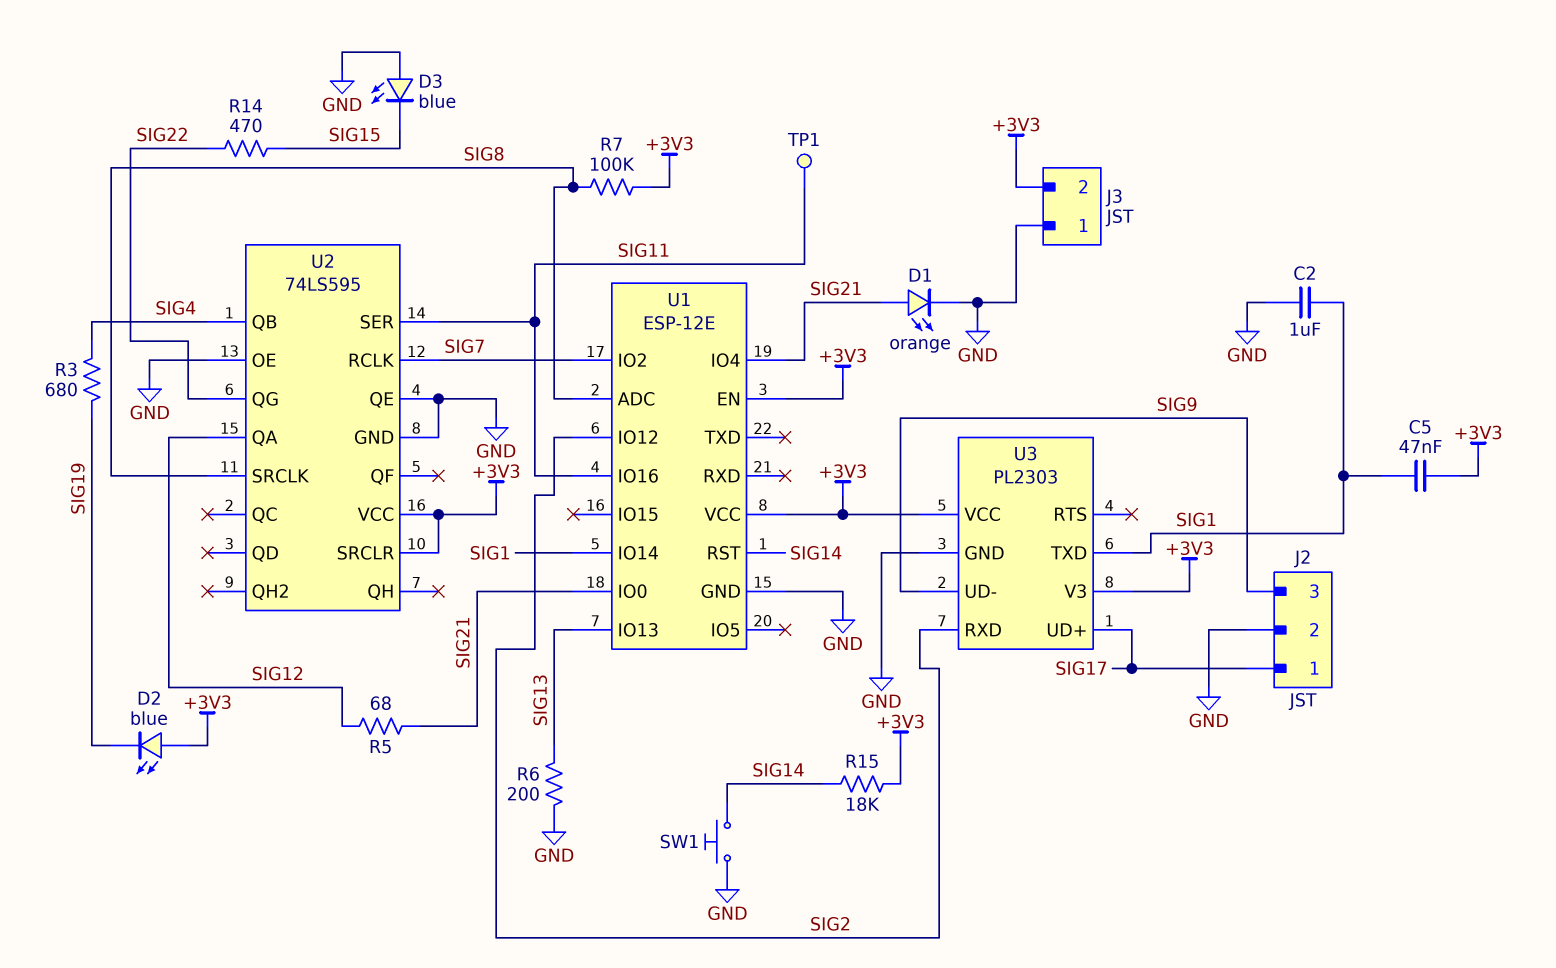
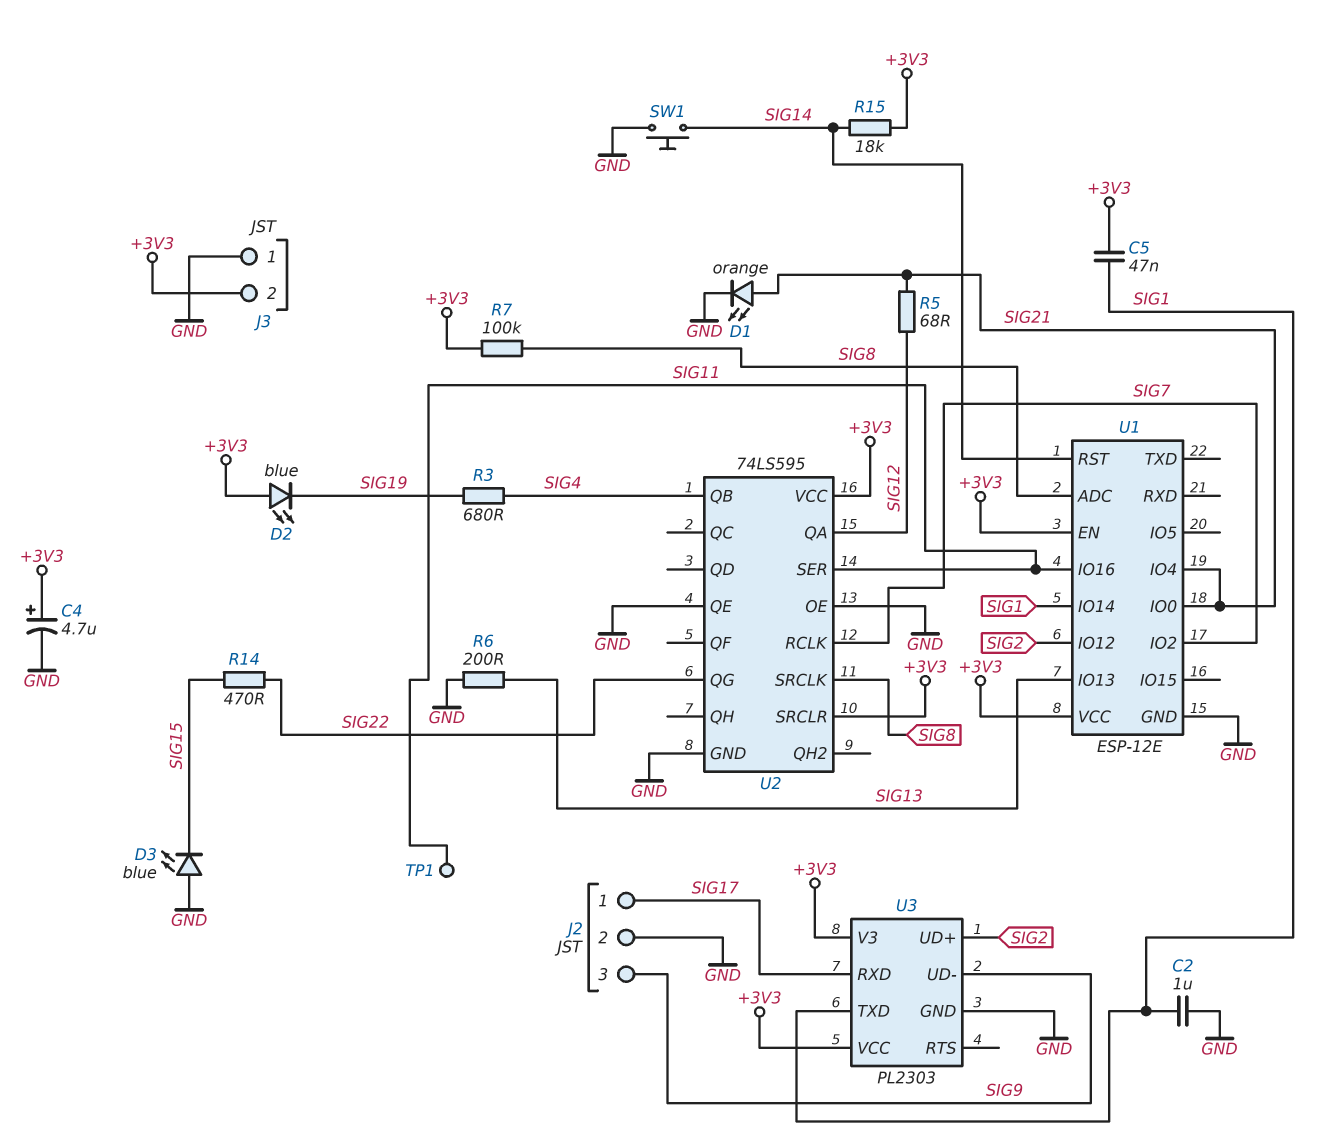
C4: none -> 4.7uF (plus +3V3, minus GND)
U3 pin RXD: SIG2 -> SIG17
U3 pin UD+: SIG17 -> SIG2

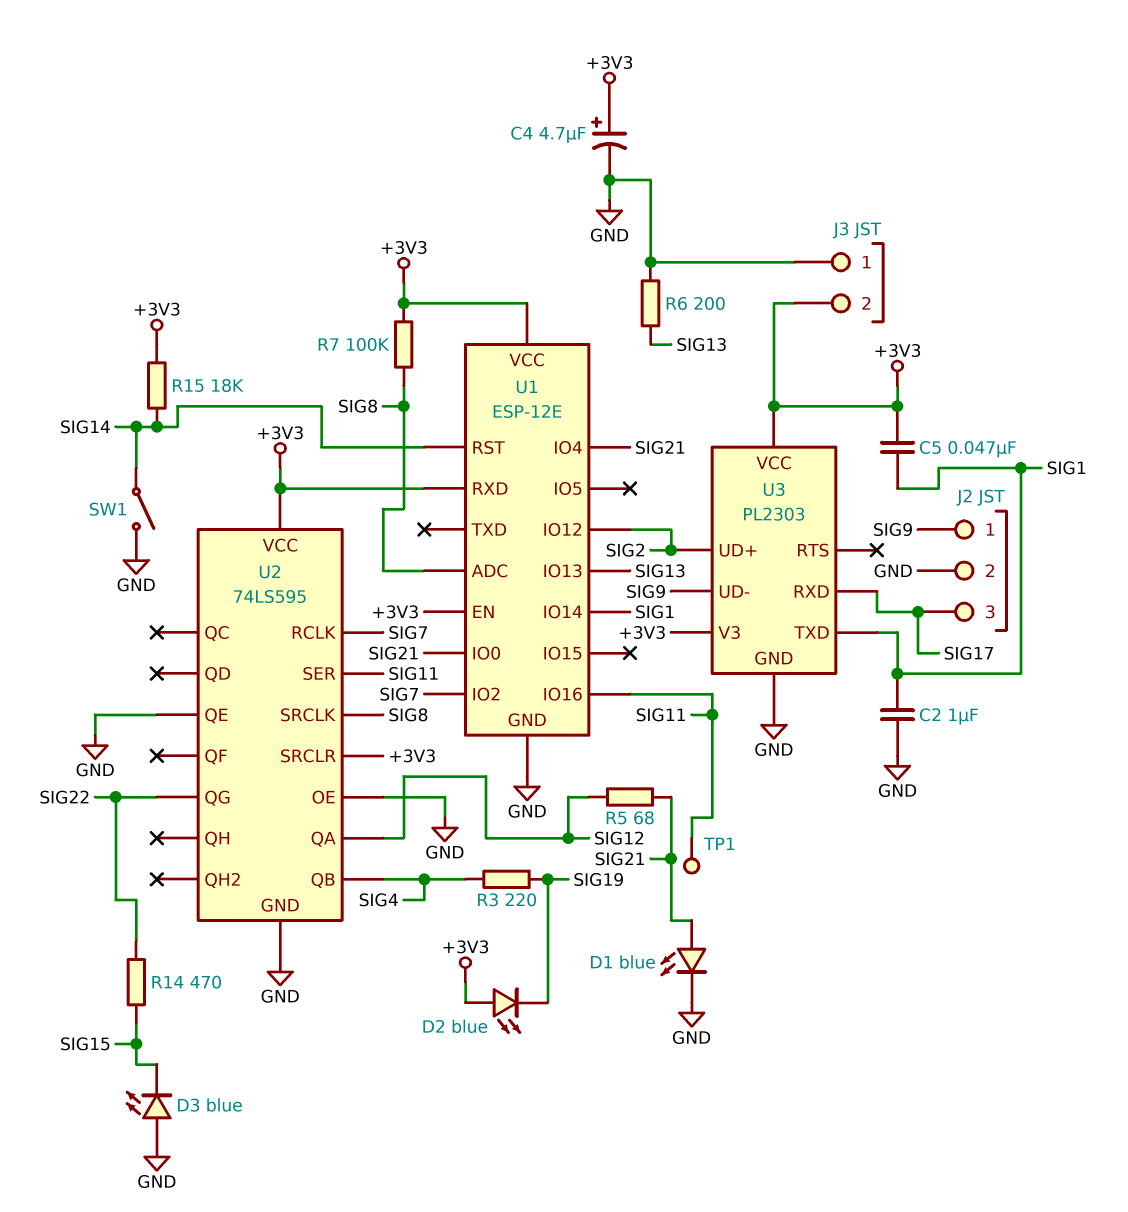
D1: LED orange (A SIG21, K GND) -> LED blue (A SIG21, K GND)
J2 pin 1: SIG17 -> SIG9
J2 pin 3: SIG9 -> SIG17
R3: 680 (SIG4, SIG19) -> 220 (SIG4, SIG19)
SW1: button (GND, SIG14) -> switch (GND, SIG14)
U1 pin RXD: none -> +3V3

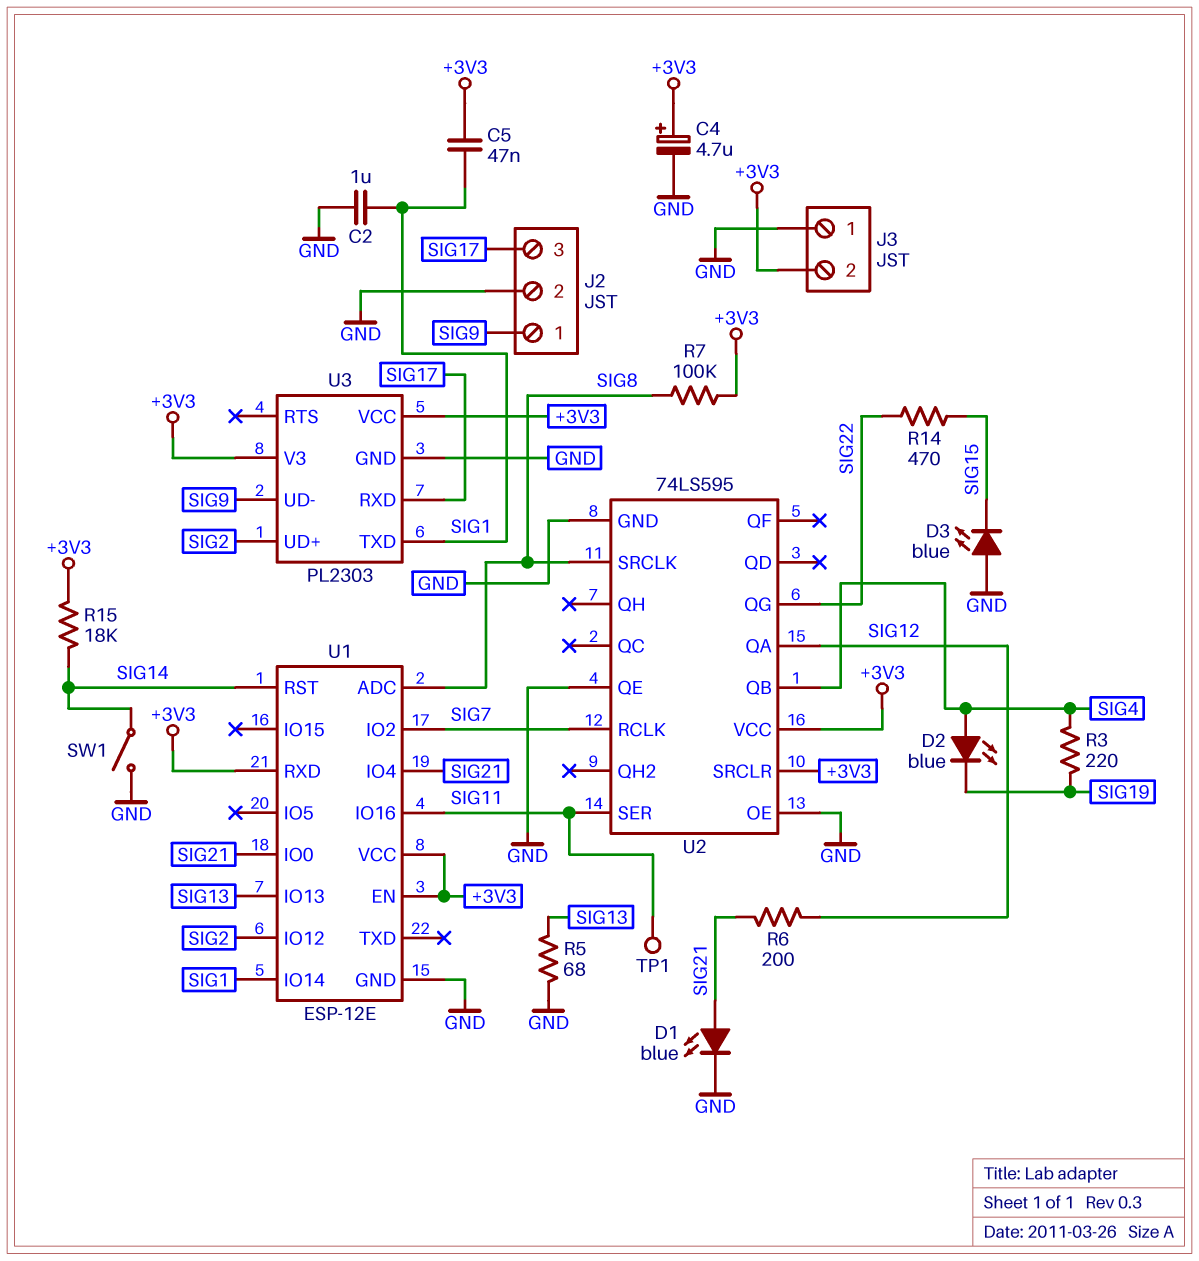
D2: LED blue (A +3V3, K SIG19) -> LED blue (A SIG4, K SIG19)
R5: 68 (SIG12, SIG21) -> 68 (GND, SIG13)
R6: 200 (GND, SIG13) -> 200 (SIG12, SIG21)

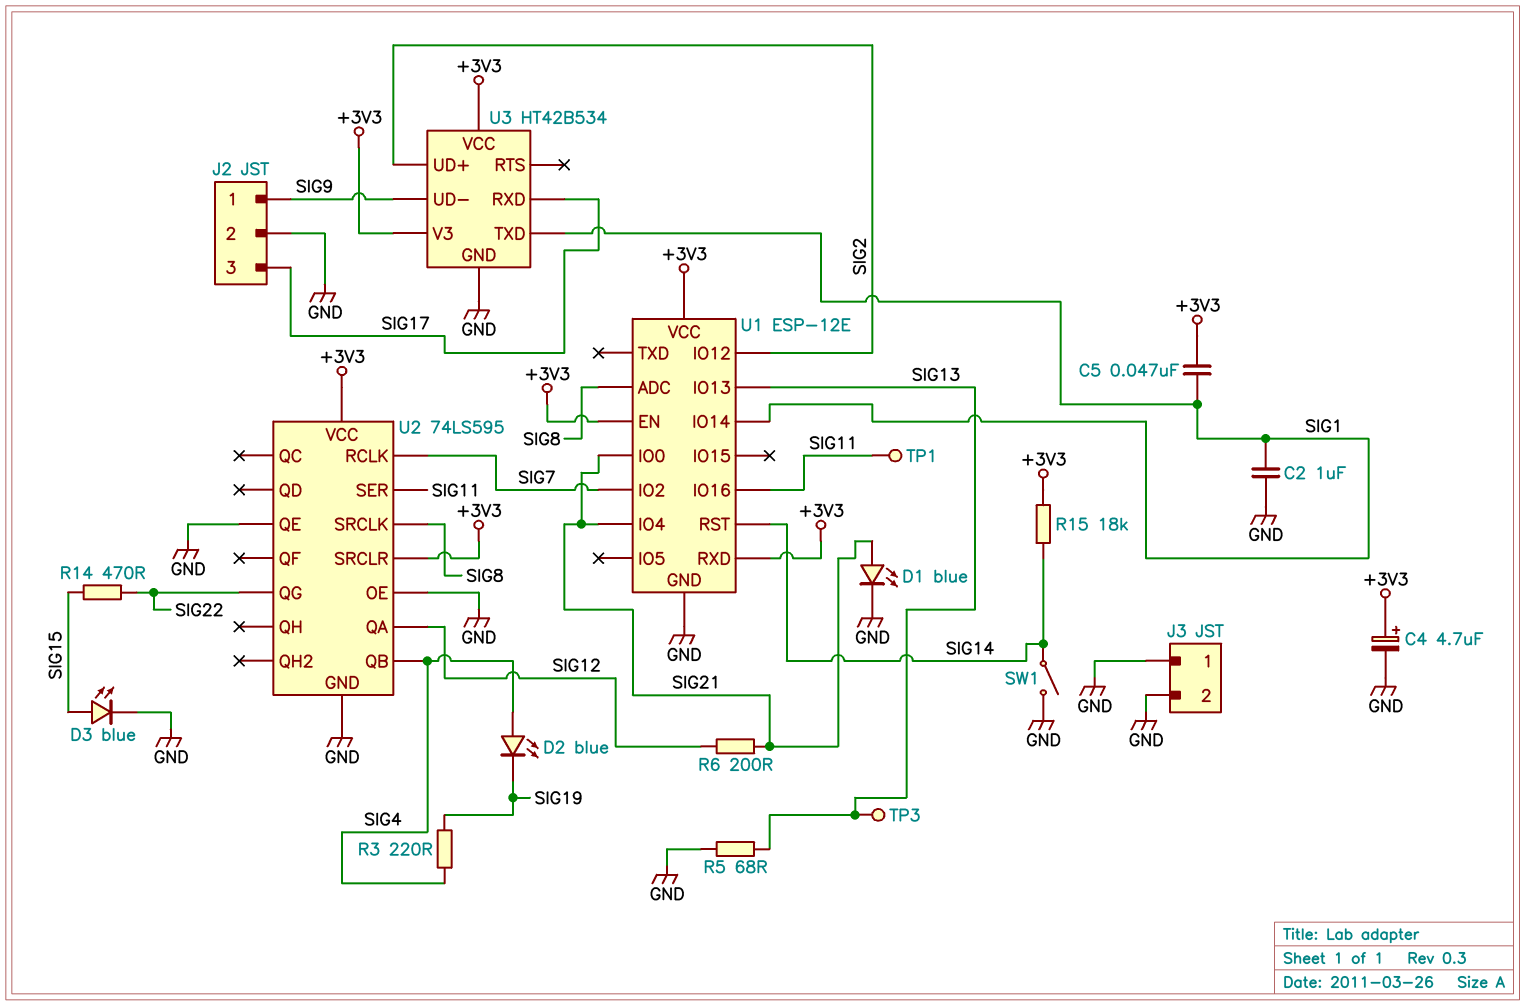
D3: LED blue (A GND, K SIG15) -> LED blue (A SIG15, K GND)
J3 pin 2: +3V3 -> GND
R7: 100k (+3V3, SIG8) -> none
TP3: none -> test point (SIG13)
U3: PL2303 -> HT42B534

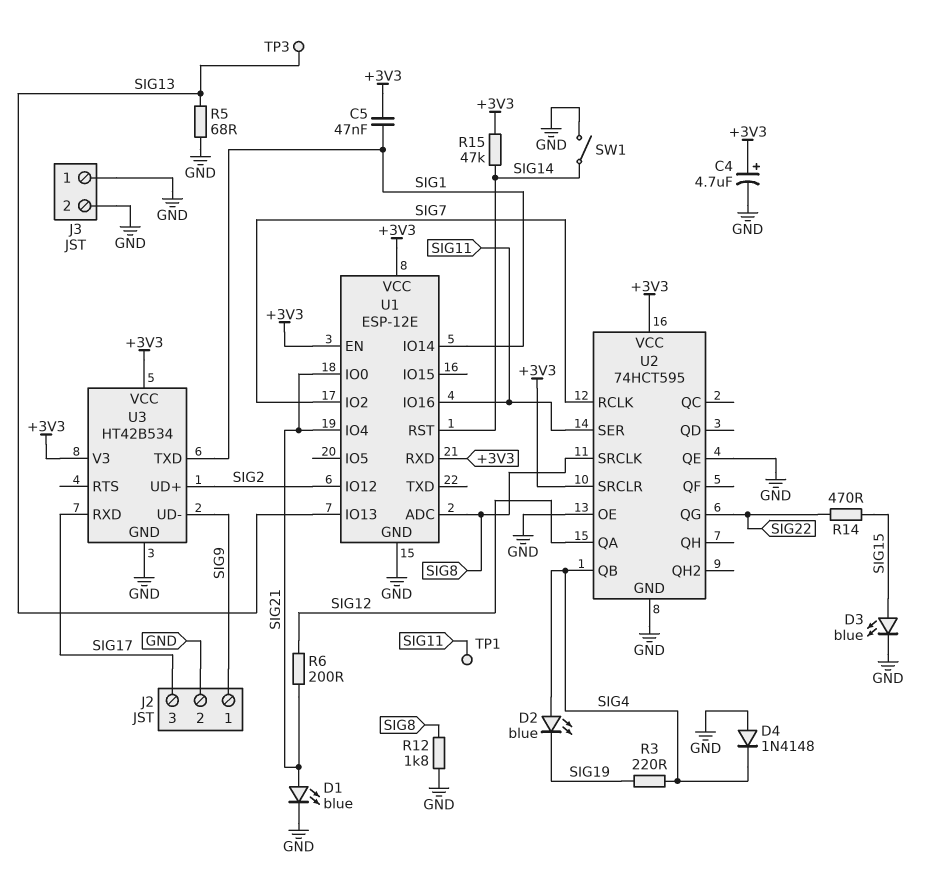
C2: 1uF (GND, SIG1) -> none
D4: none -> diode 1N4148 (A GND, K SIG4)
R12: none -> 1.8k (GND, SIG8)
R15: 18k (+3V3, SIG14) -> 47k (+3V3, SIG14)
U2: 74LS595 -> 74HCT595

